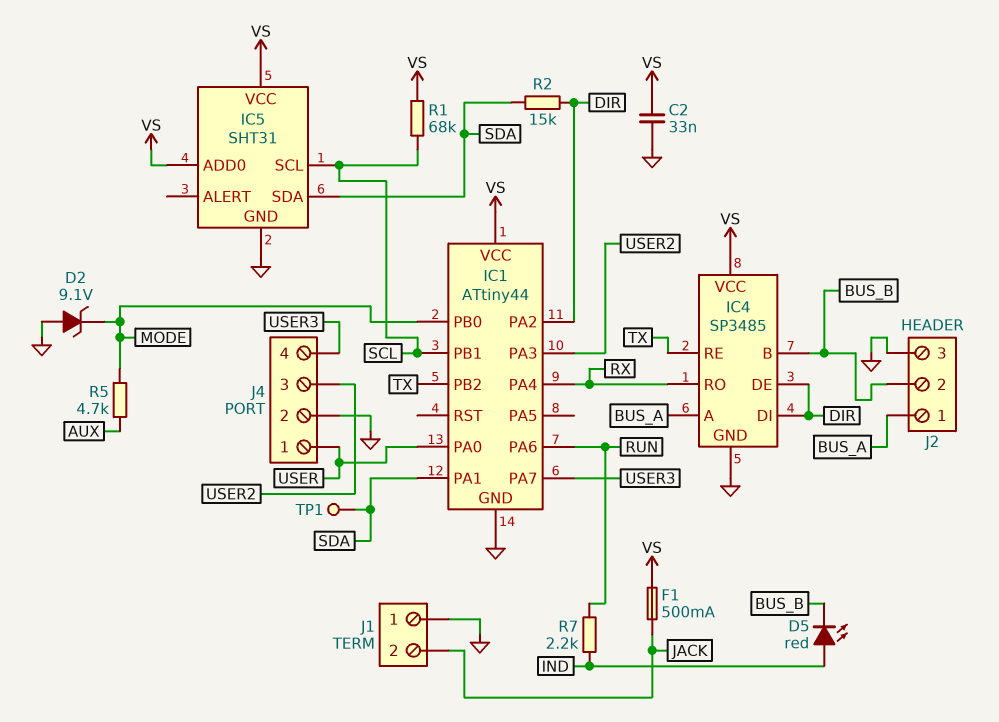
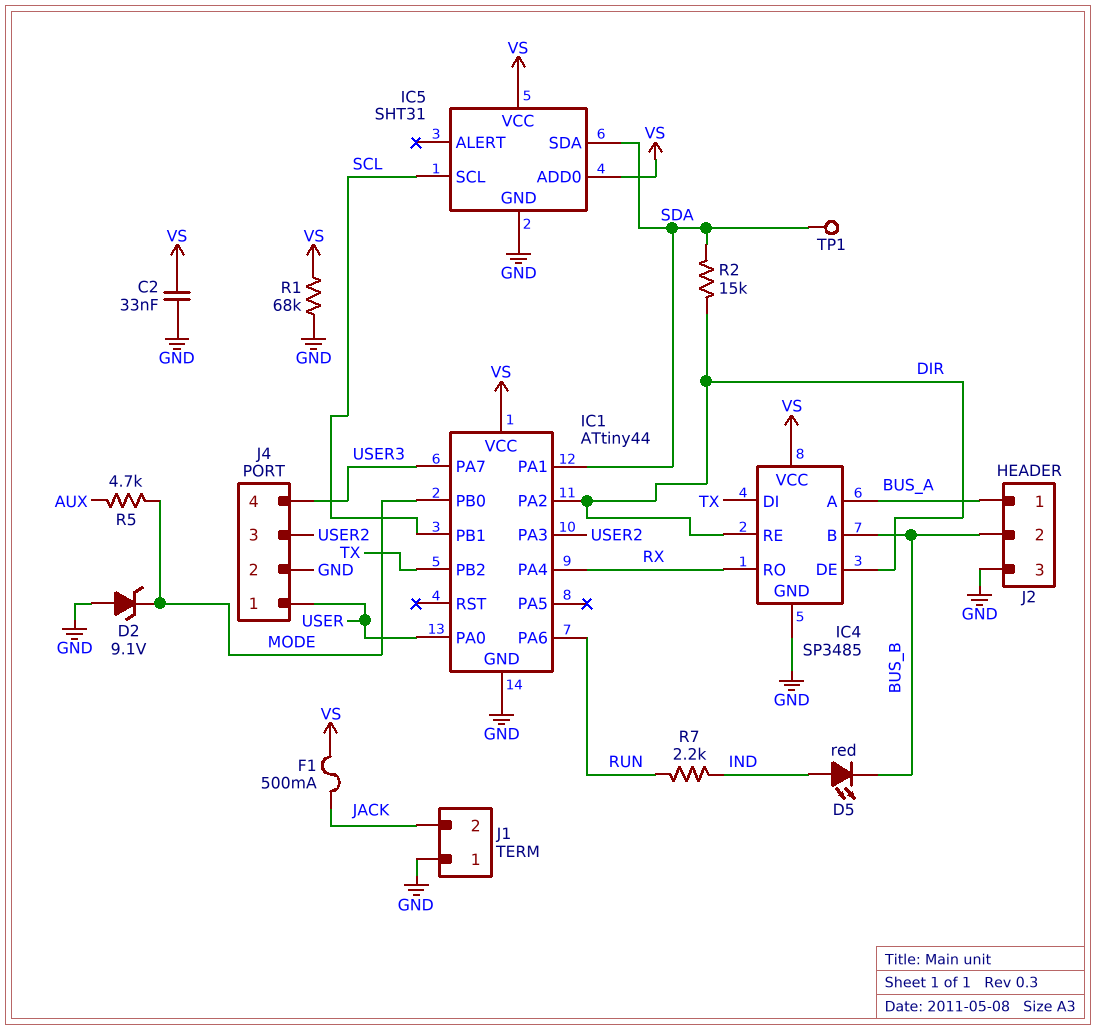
IC4 pin DI: DIR -> TX
IC4 pin RE: TX -> DIR
R1: 68k (SCL, VS) -> 68k (GND, VS)

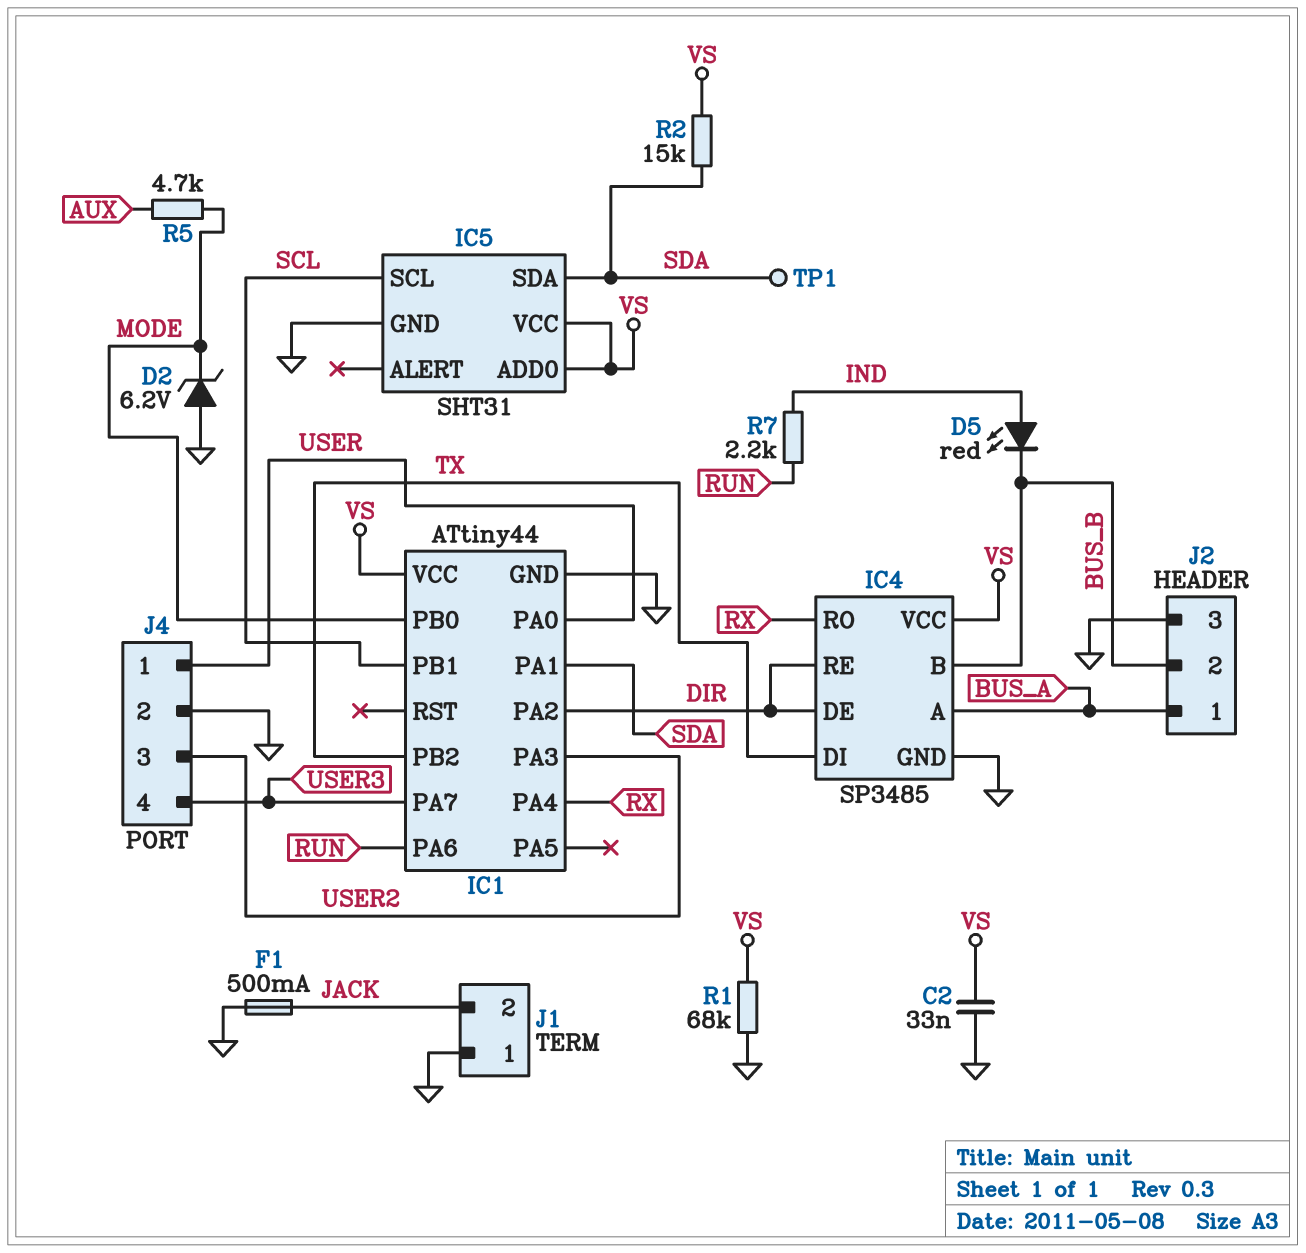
D2: zener 9.1V (A GND, K MODE) -> zener 6.2V (A GND, K MODE)
F1: 500mA (JACK, VS) -> 500mA (GND, JACK)
R2: 15k (DIR, SDA) -> 15k (SDA, VS)

